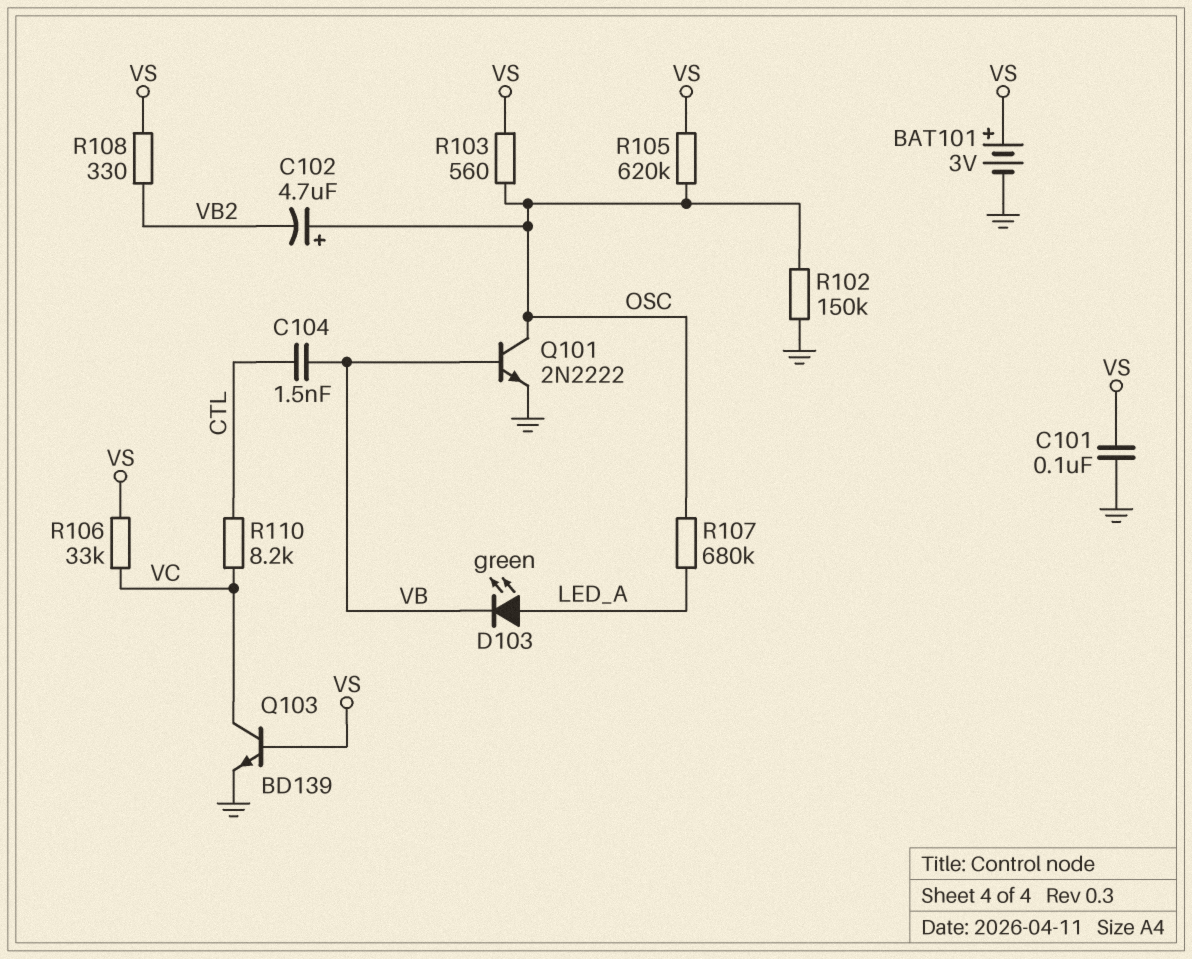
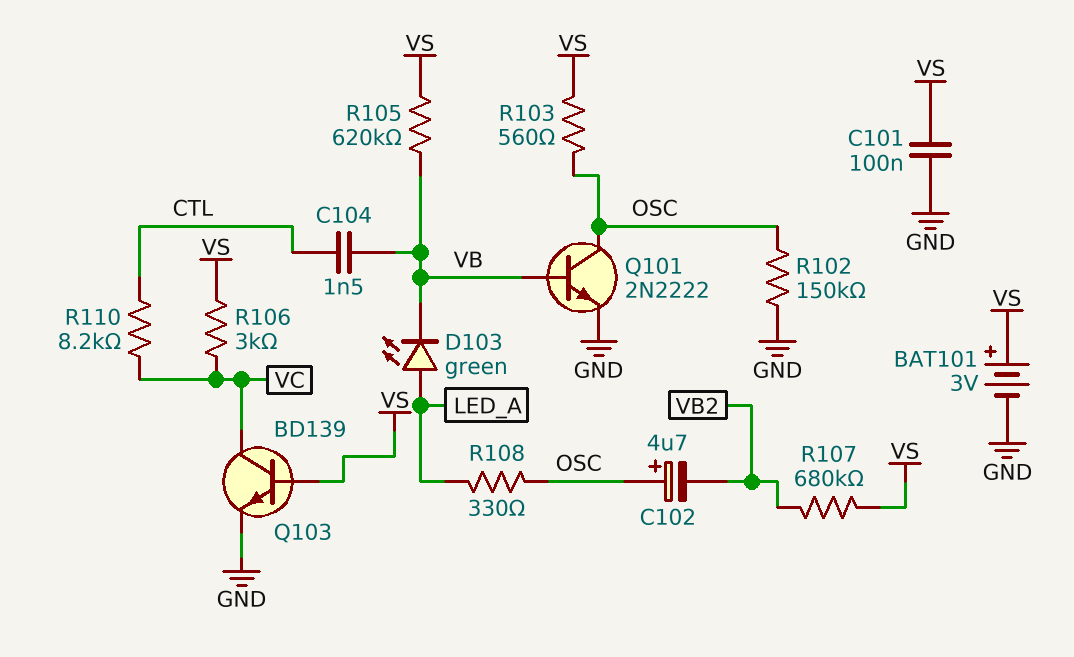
R105: 620k (OSC, VS) -> 620k (VB, VS)
R106: 33k (VC, VS) -> 3k (VC, VS)
R107: 680k (LED_A, OSC) -> 680k (VB2, VS)
R108: 330 (VB2, VS) -> 330 (LED_A, OSC)

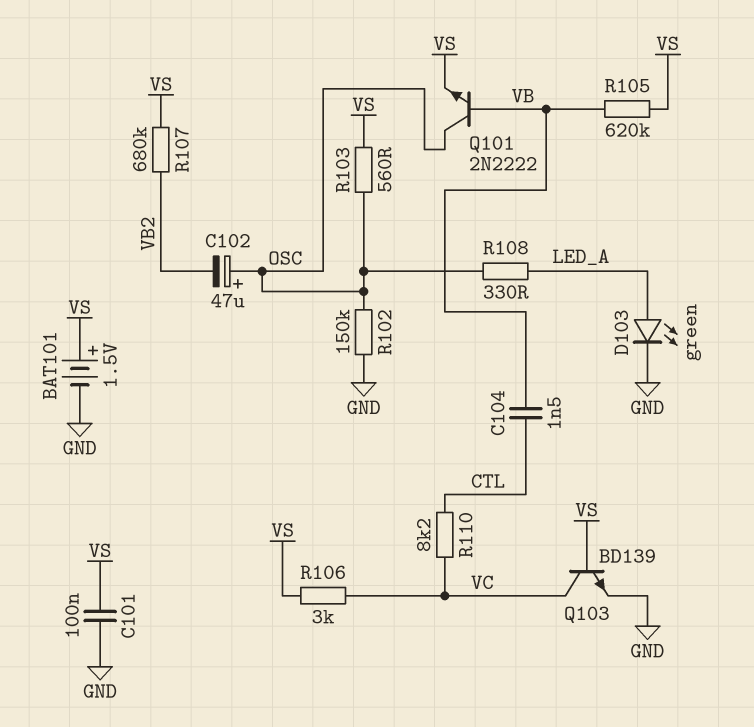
BAT101: 3V (plus VS, minus GND) -> 1.5V (plus VS, minus GND)
C102: 4.7uF (plus OSC, minus VB2) -> 47uF (plus OSC, minus VB2)
D103: LED green (A LED_A, K VB) -> LED green (A LED_A, K GND)
Q101: NPN 2N2222 (B VB, C OSC, E GND) -> NPN 2N2222 (B VB, C OSC, E VS)

